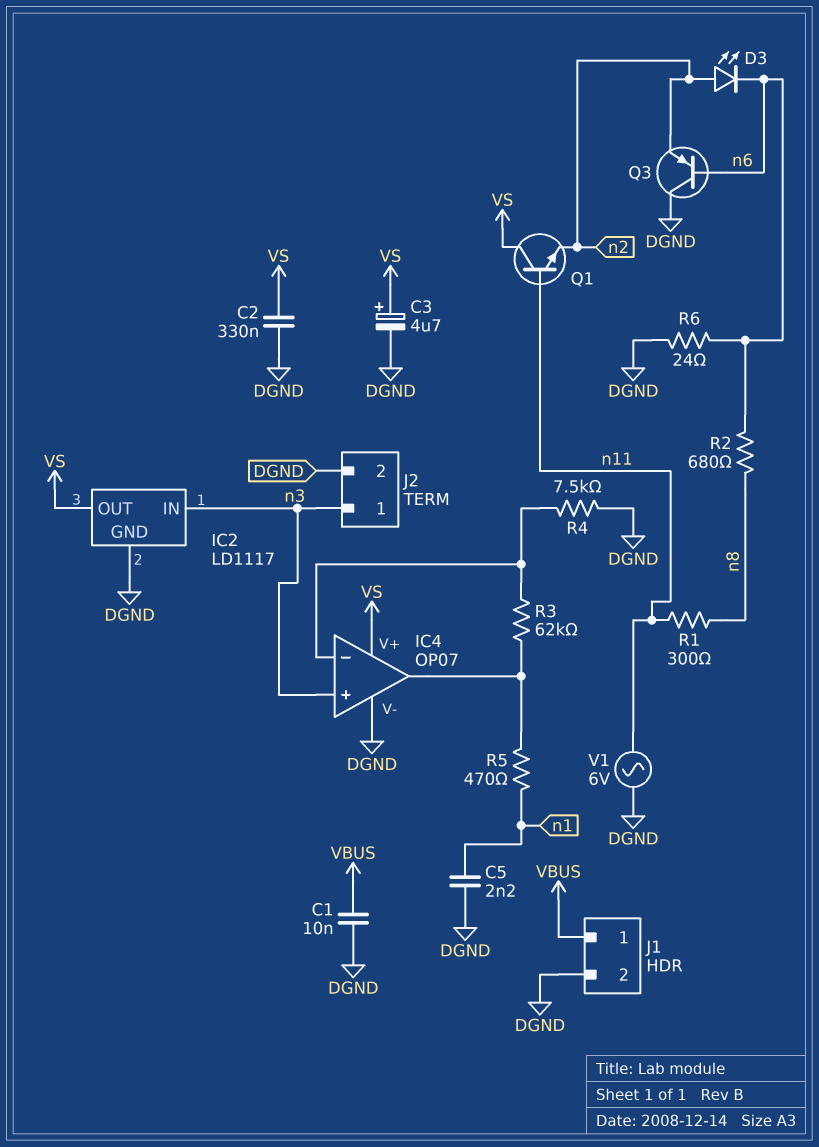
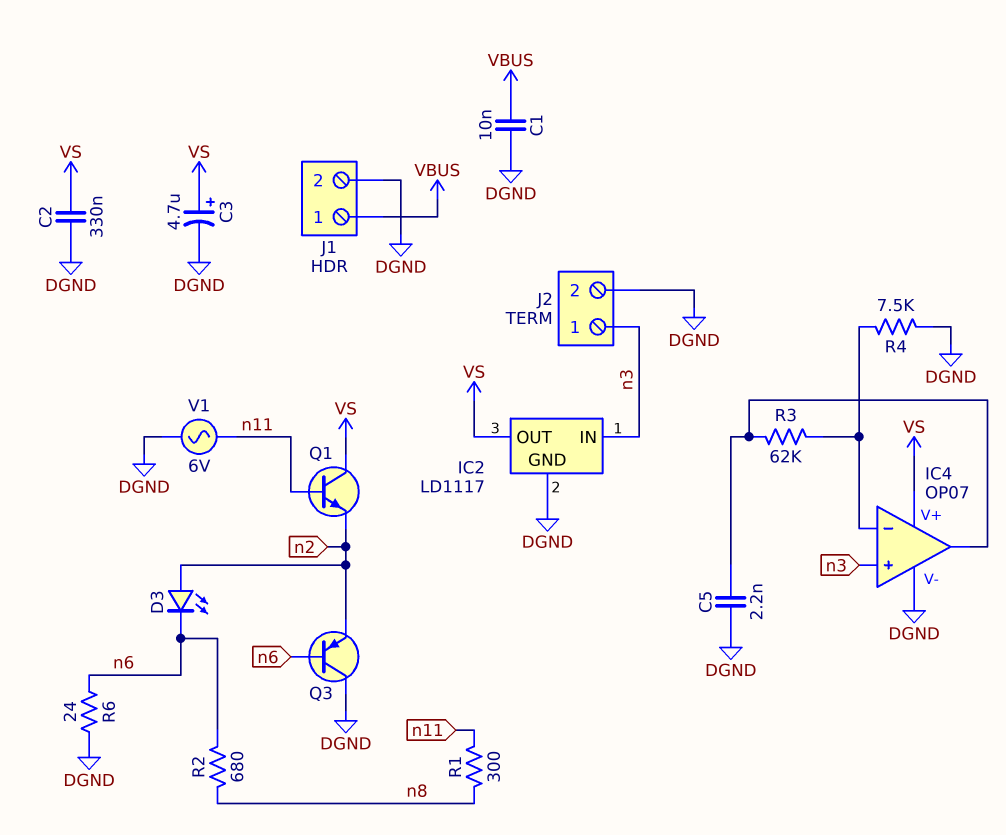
C5: 2.2nF (DGND, n1) -> 2.2nF (DGND, IC4/out)
R5: 470 (IC4/out, n1) -> none

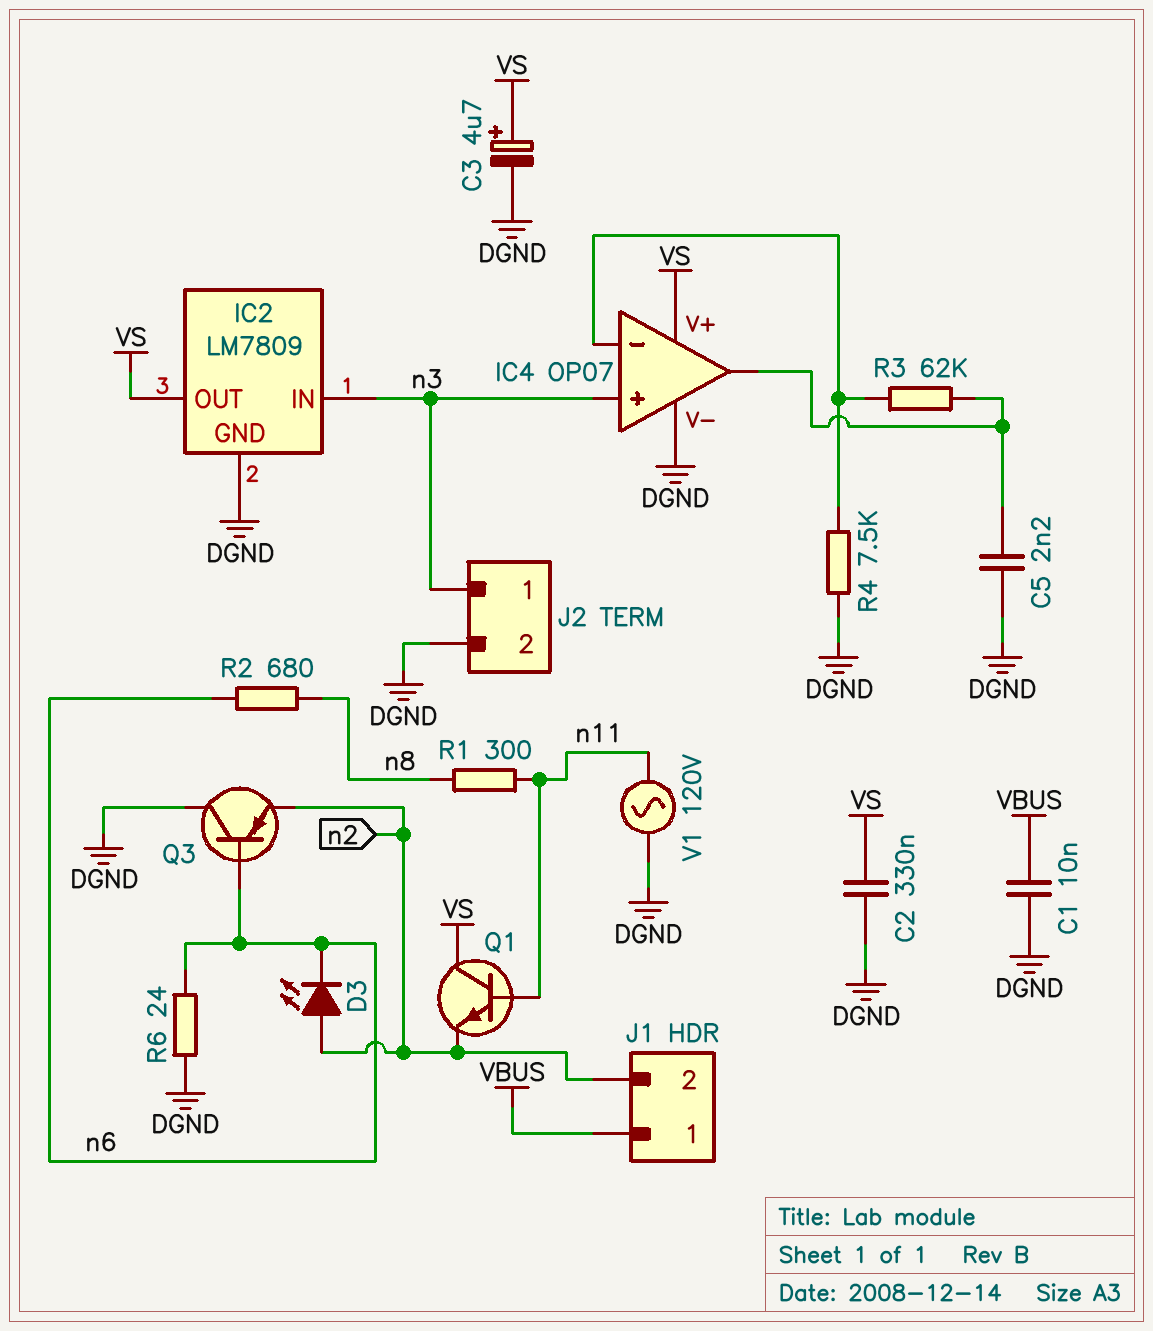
IC2: LD1117 -> LM7809
J1 pin 2: DGND -> n2
V1: AC 6V (DGND, n11) -> AC 120V (DGND, n11)

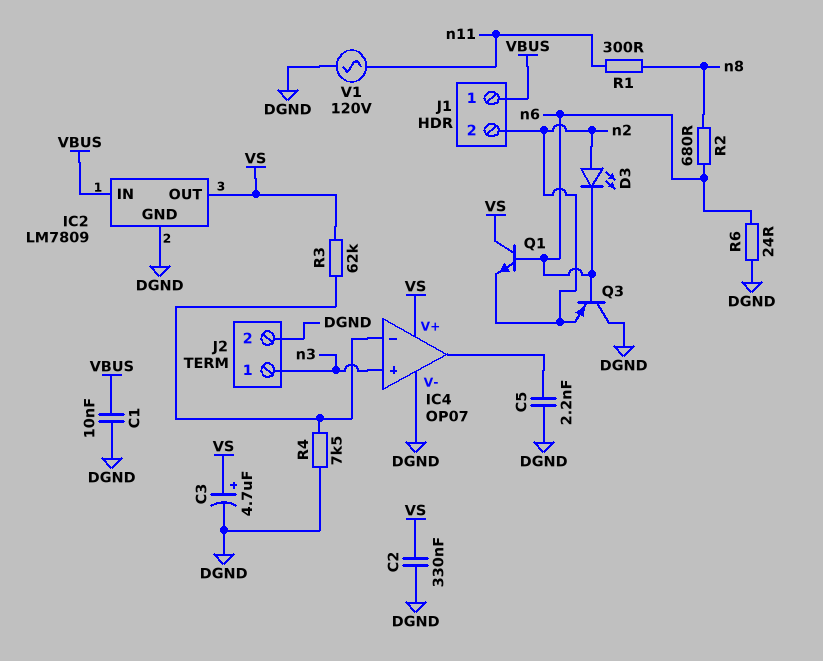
IC2 pin IN: n3 -> VBUS
Q1: NPN (B n11, C VS, E n2) -> NPN (B n6, C VS, E n2)
R3: 62k (IC4/in-, IC4/out) -> 62k (IC4/in-, VS)

